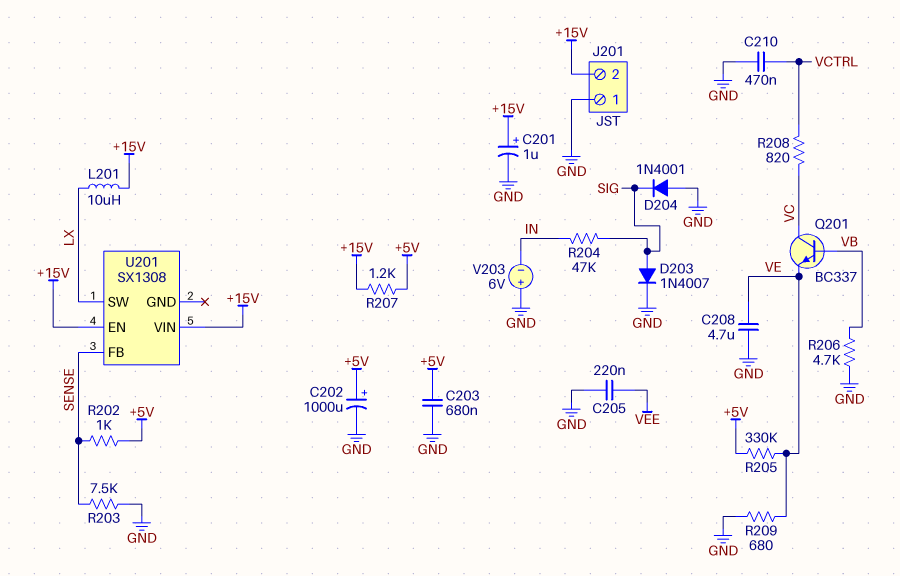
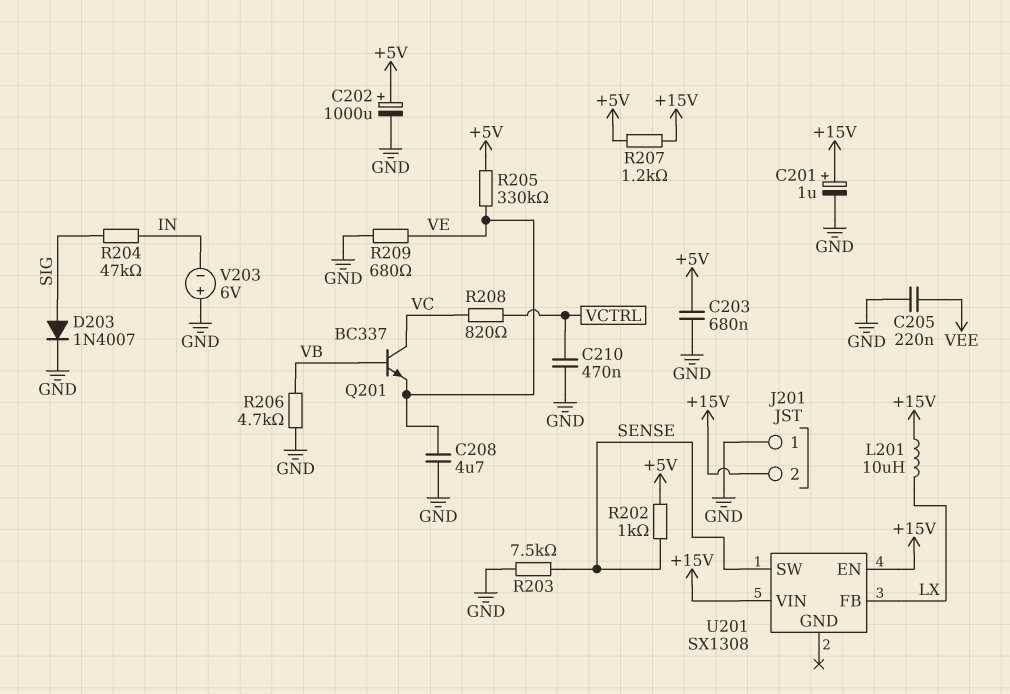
D204: diode 1N4001 (A GND, K SIG) -> none
U201 pin FB: SENSE -> LX
U201 pin SW: LX -> SENSE

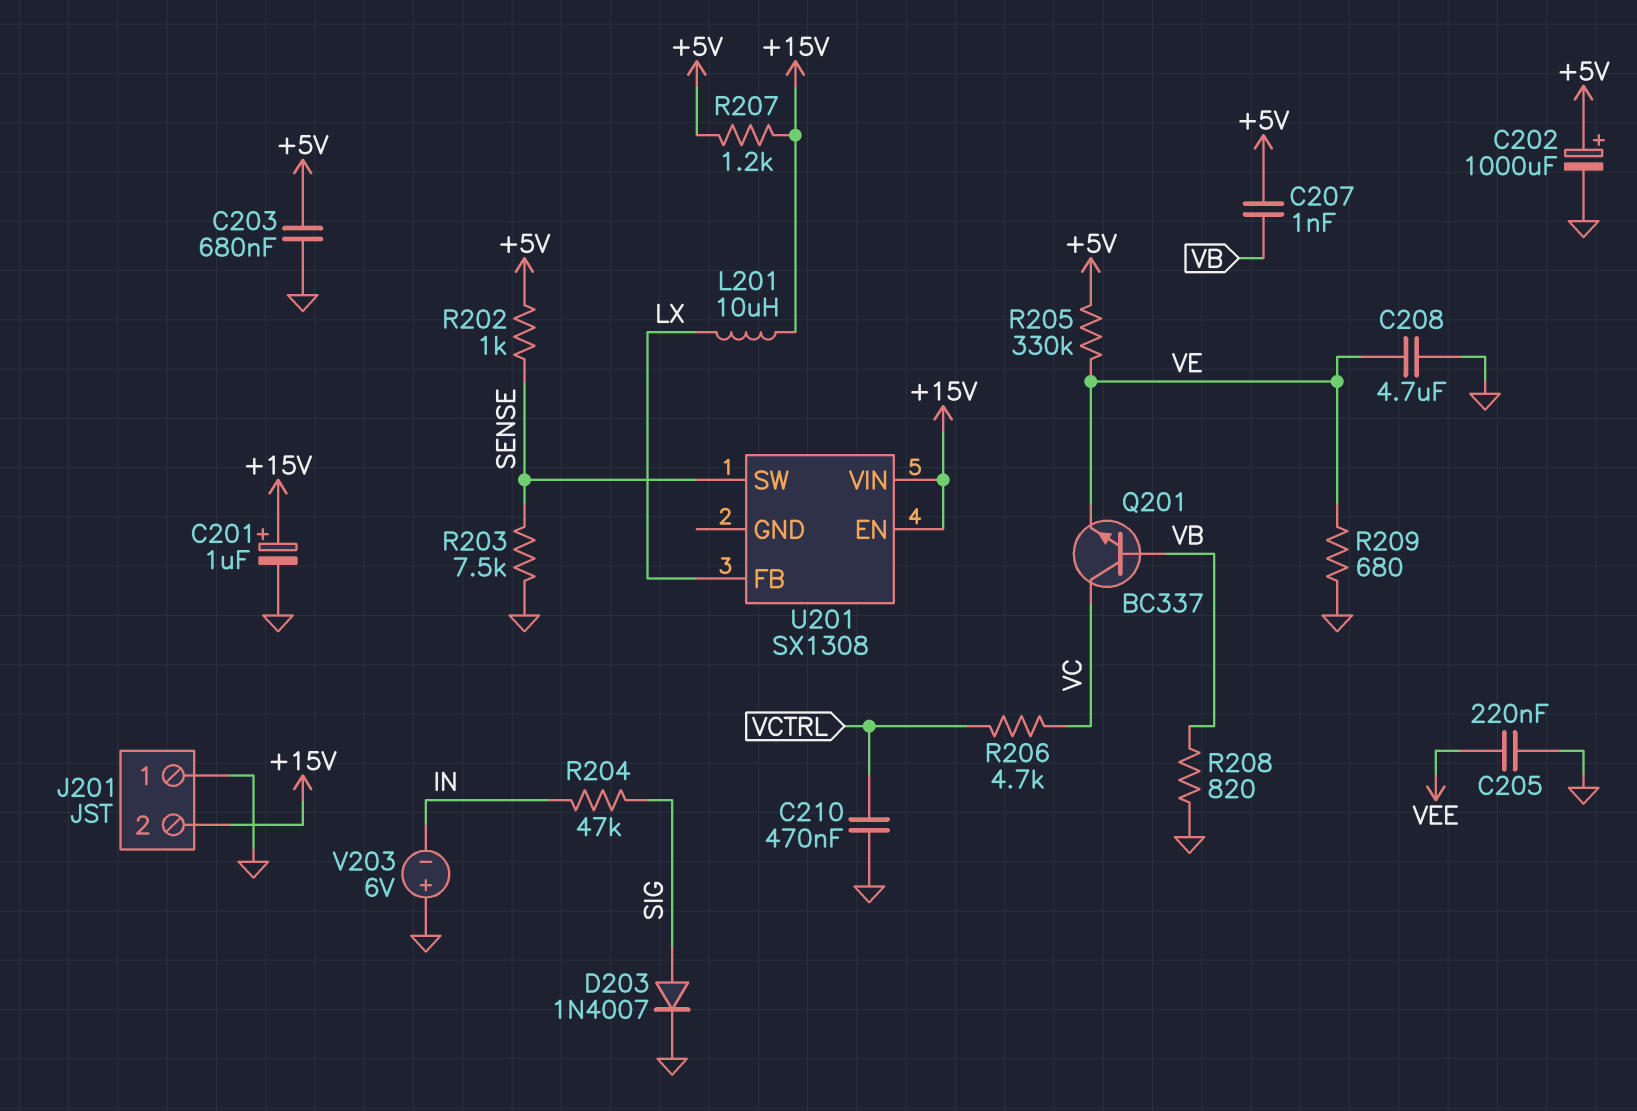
C207: none -> 1nF (+5V, VB)
R206: 4.7k (GND, VB) -> 4.7k (VC, VCTRL)
R208: 820 (VC, VCTRL) -> 820 (GND, VB)

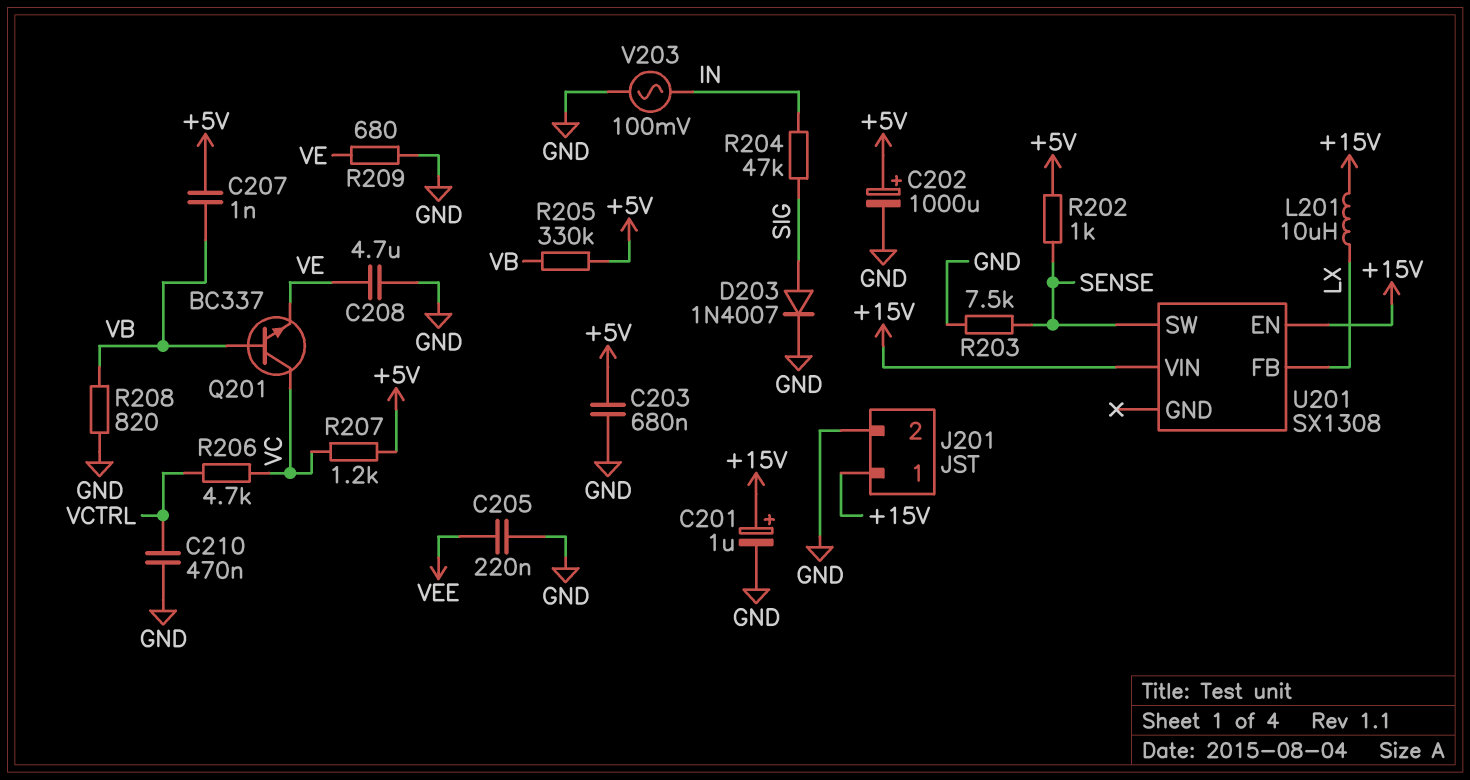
J201 pin 1: GND -> +15V
J201 pin 2: +15V -> GND
R205: 330k (+5V, VE) -> 330k (+5V, VB)
R207: 1.2k (+5V, +15V) -> 1.2k (+5V, VC)
V203: 6V (plus GND, minus IN) -> AC 100mV (GND, IN)

